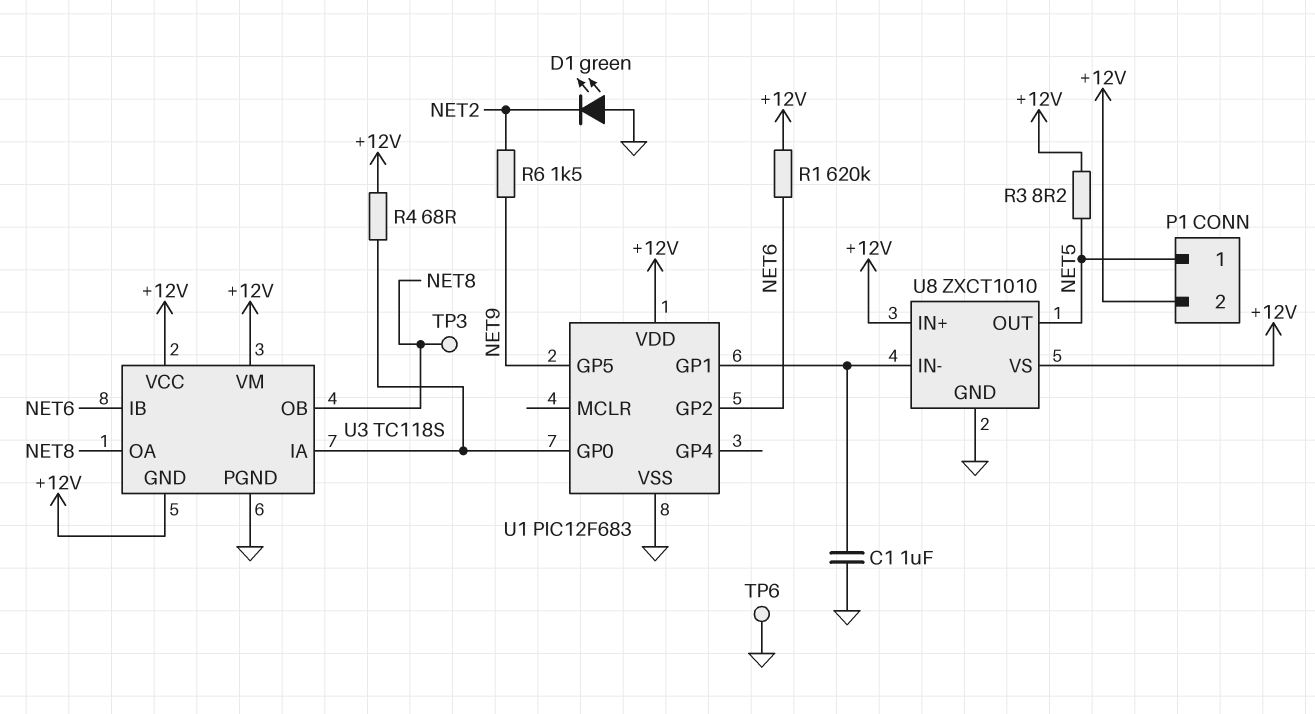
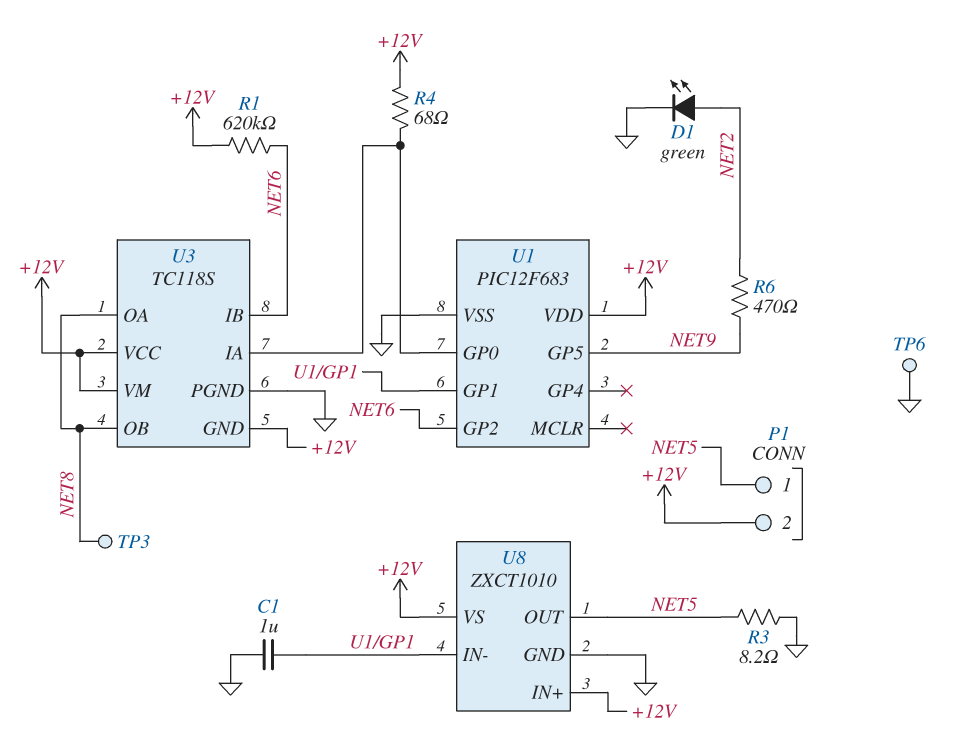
D1: LED green (A GND, K NET2) -> LED green (A NET2, K GND)
R3: 8.2 (+12V, NET5) -> 8.2 (GND, NET5)
R6: 1.5k (NET2, NET9) -> 470 (NET2, NET9)

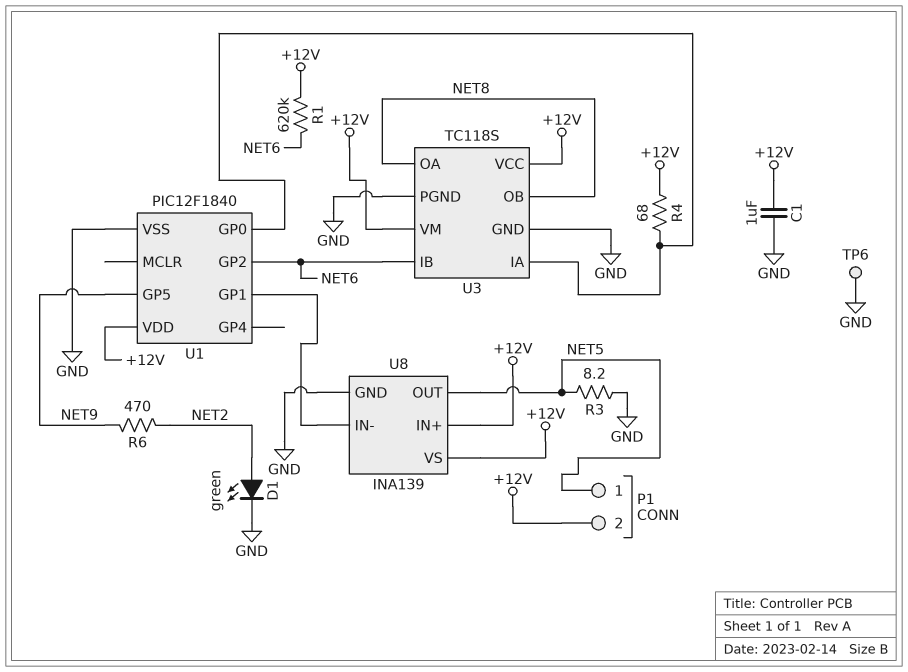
C1: 1uF (GND, U1/GP1) -> 1uF (+12V, GND)
TP3: test point (NET8) -> none
U1: PIC12F683 -> PIC12F1840
U3 pin GND: +12V -> GND
U8: ZXCT1010 -> INA139

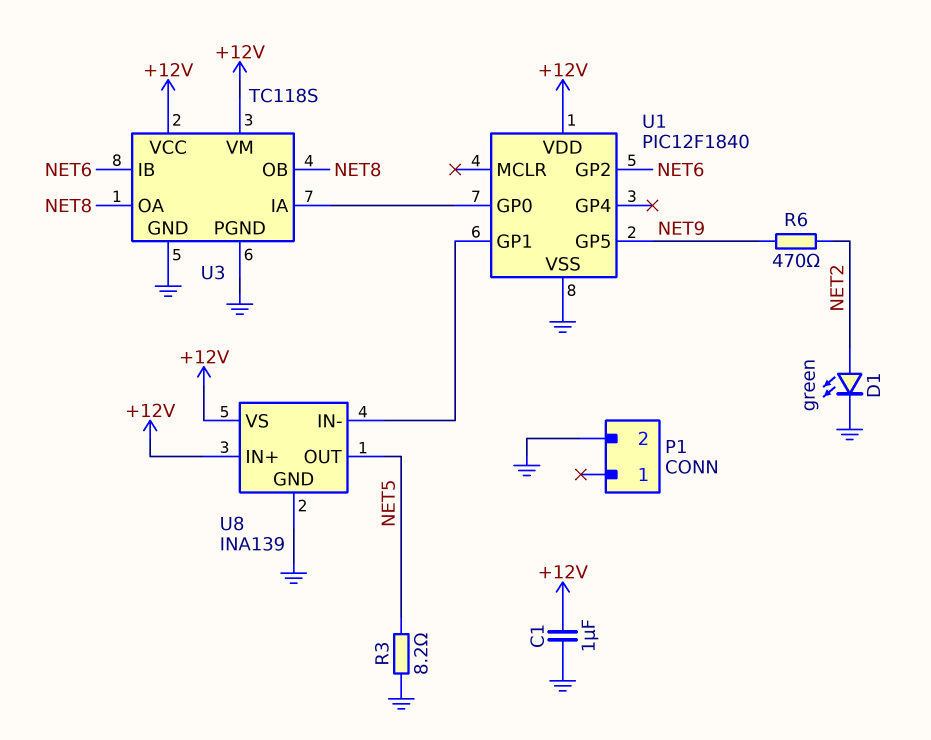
P1 pin 1: NET5 -> none
P1 pin 2: +12V -> GND
R1: 620k (+12V, NET6) -> none
R4: 68 (+12V, U1/GP0) -> none
TP6: test point (GND) -> none

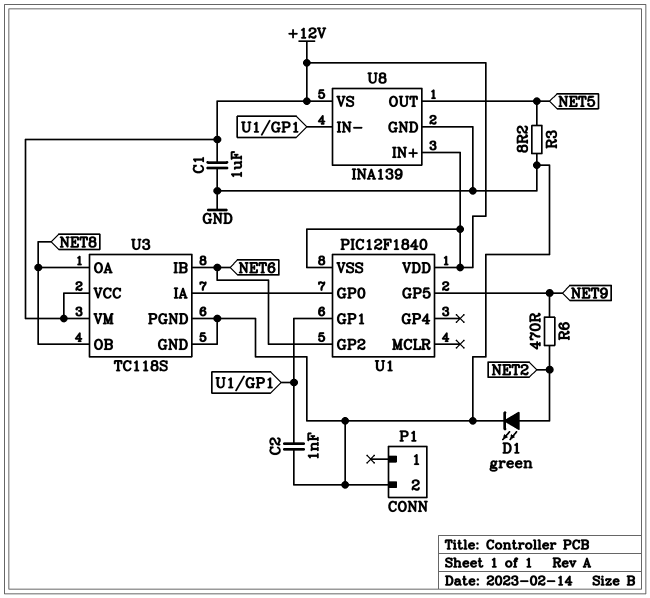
C2: none -> 1nF (GND, U1/GP1)
U1 pin VSS: GND -> +12V

